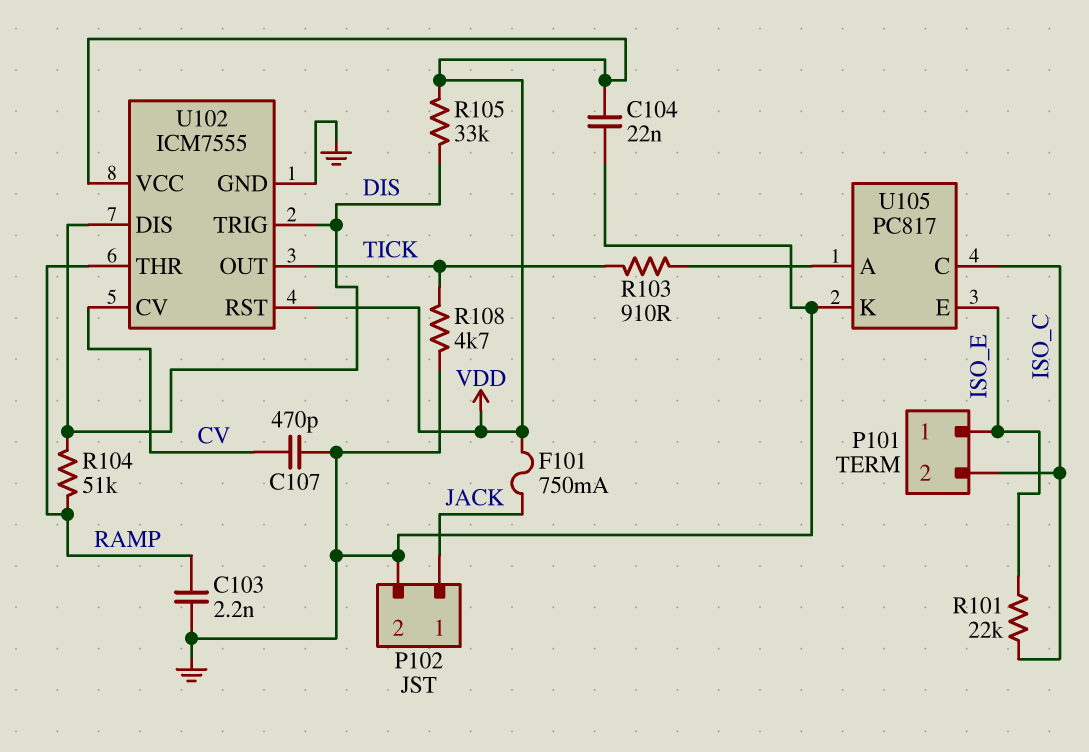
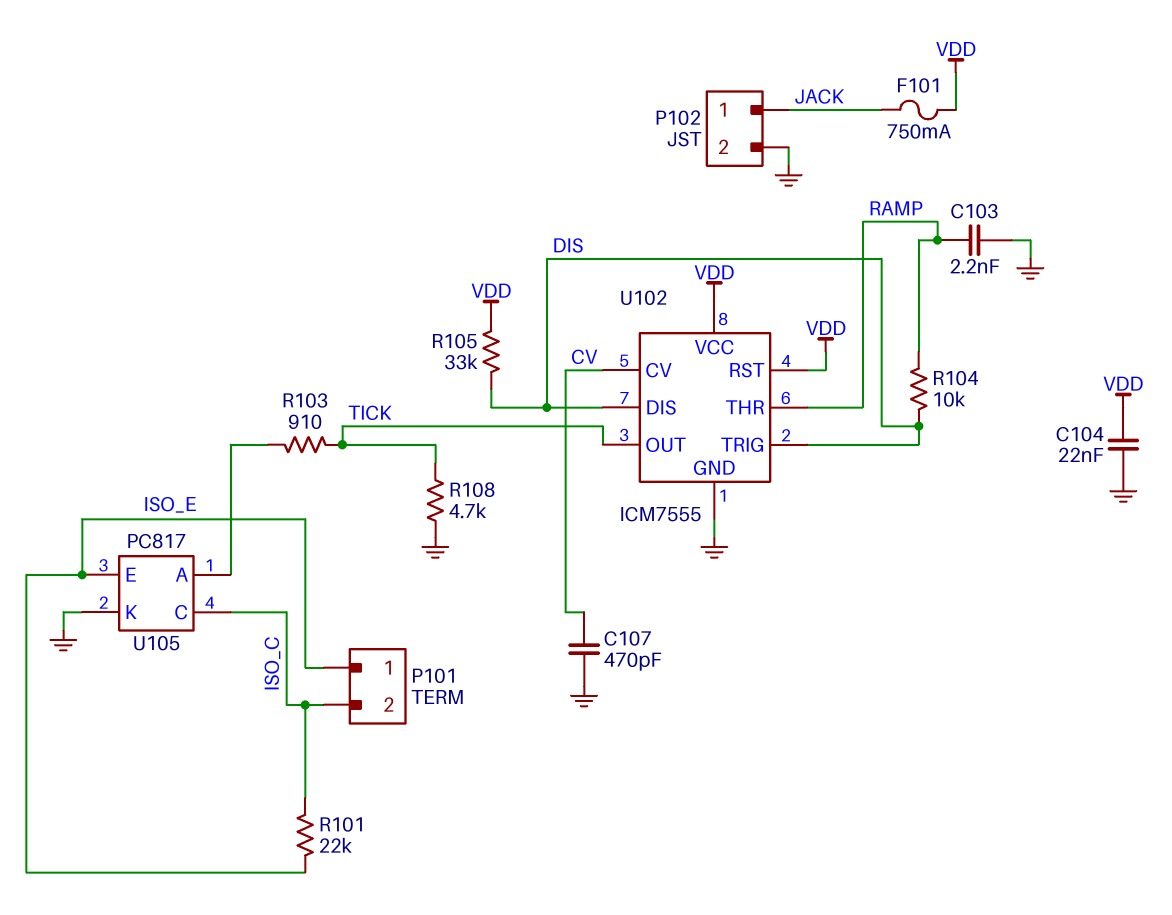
R104: 51k (DIS, RAMP) -> 10k (DIS, RAMP)

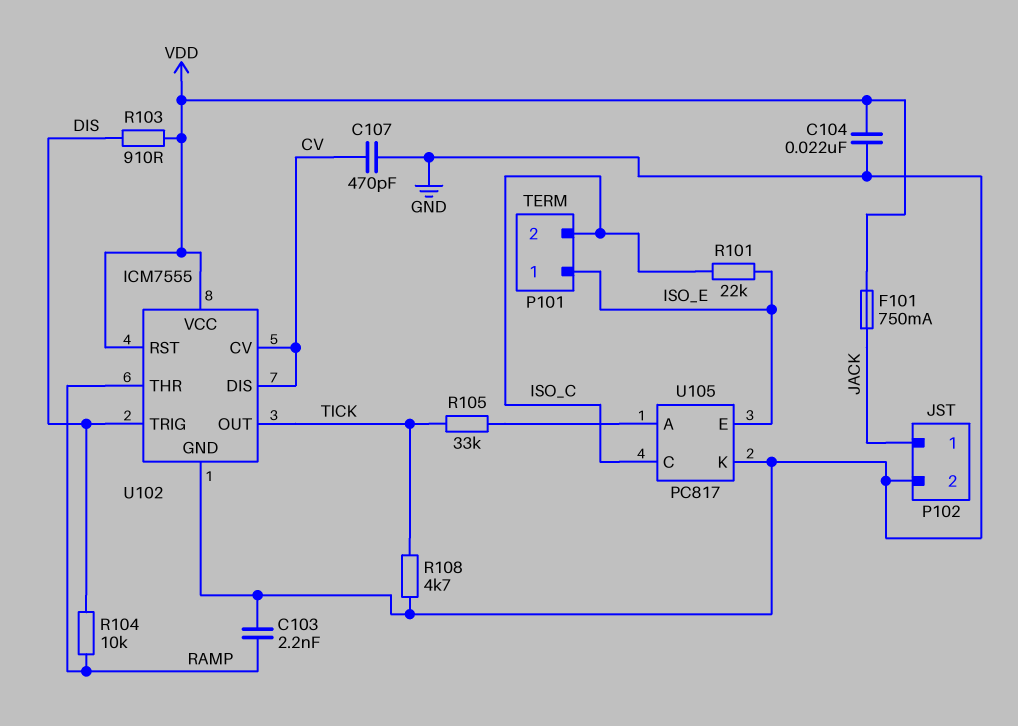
R103: 910 (TICK, U105/A) -> 910 (DIS, VDD)
R105: 33k (DIS, VDD) -> 33k (TICK, U105/A)
U102 pin DIS: DIS -> CV

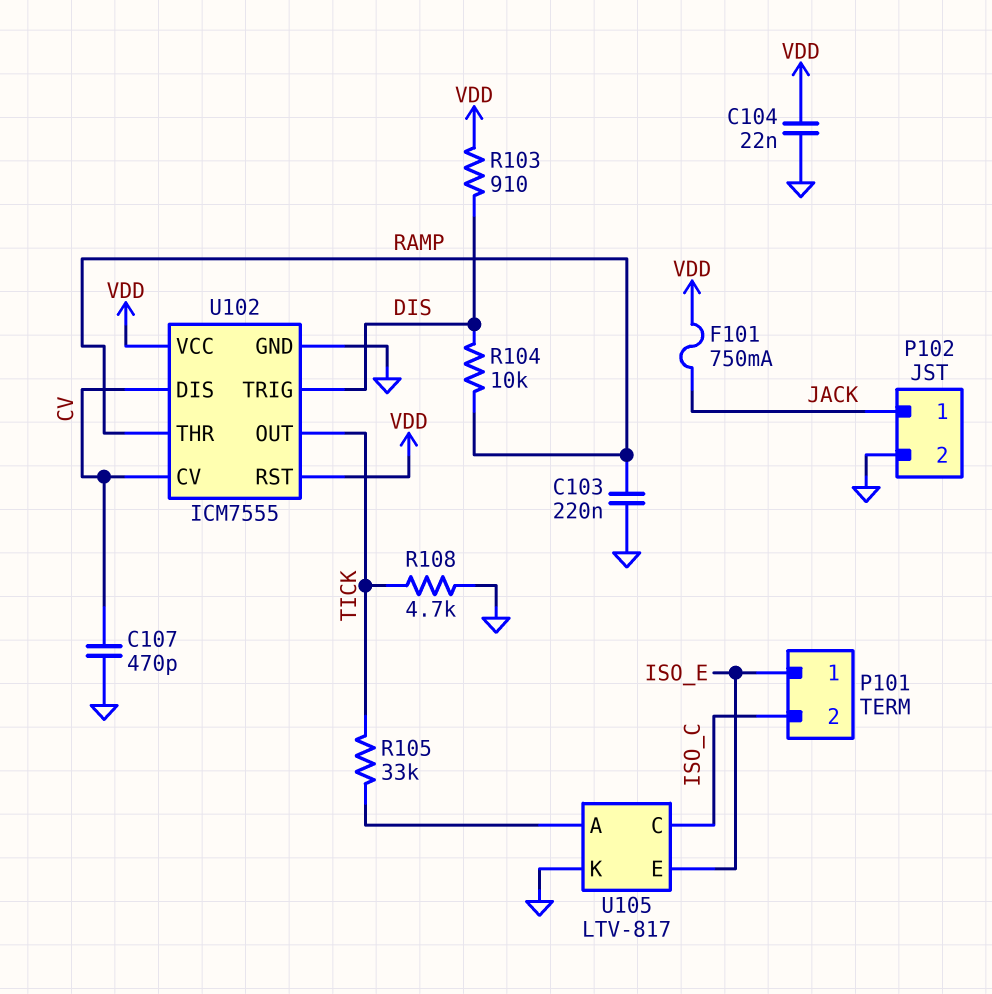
C103: 2.2nF (GND, RAMP) -> 220nF (GND, RAMP)
R101: 22k (ISO_C, ISO_E) -> none
U105: PC817 -> LTV-817

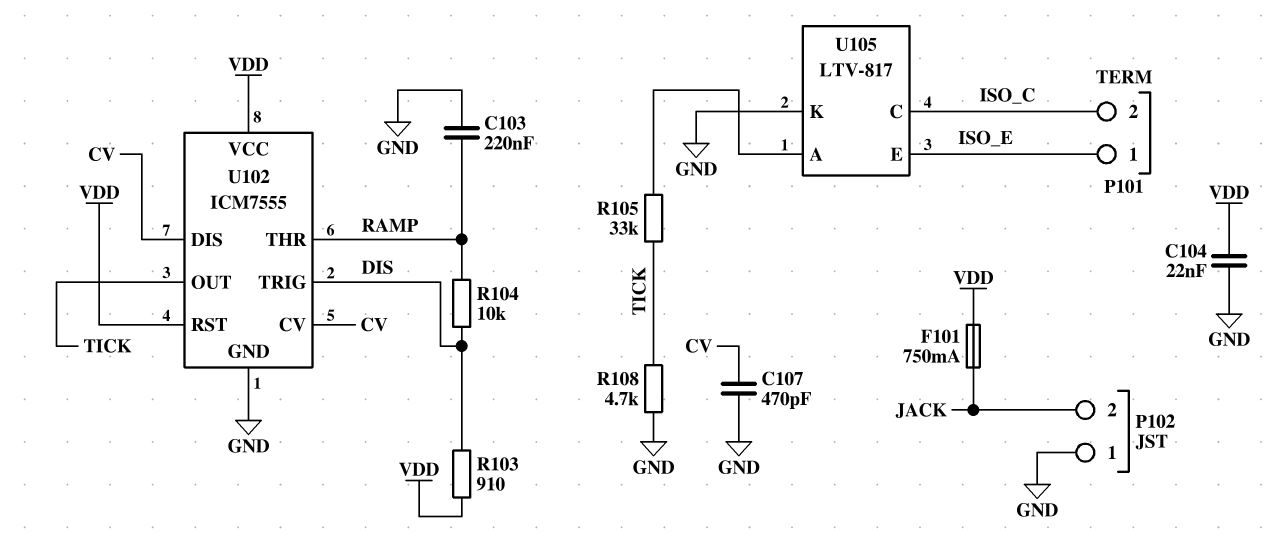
P102 pin 1: JACK -> GND
P102 pin 2: GND -> JACK

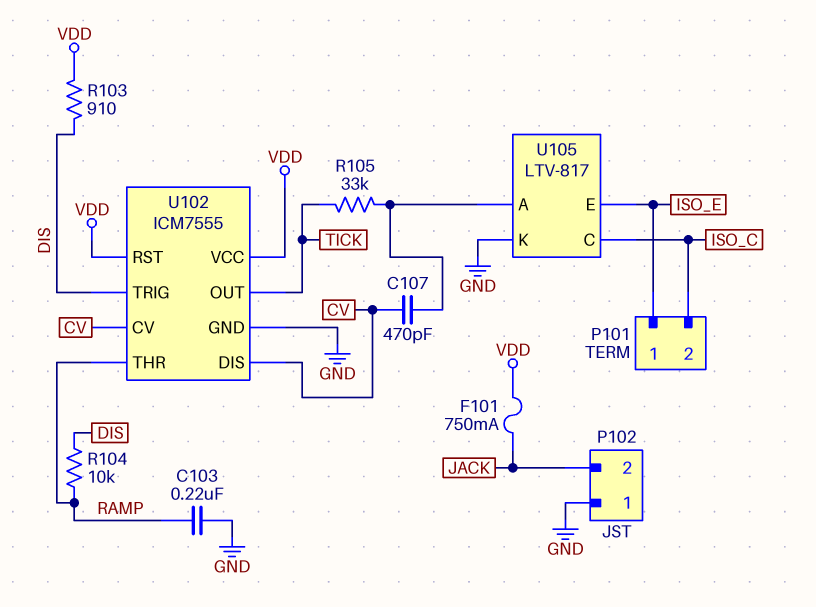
C104: 22nF (GND, VDD) -> none
C107: 470pF (CV, GND) -> 470pF (CV, U105/A)
R108: 4.7k (GND, TICK) -> none

